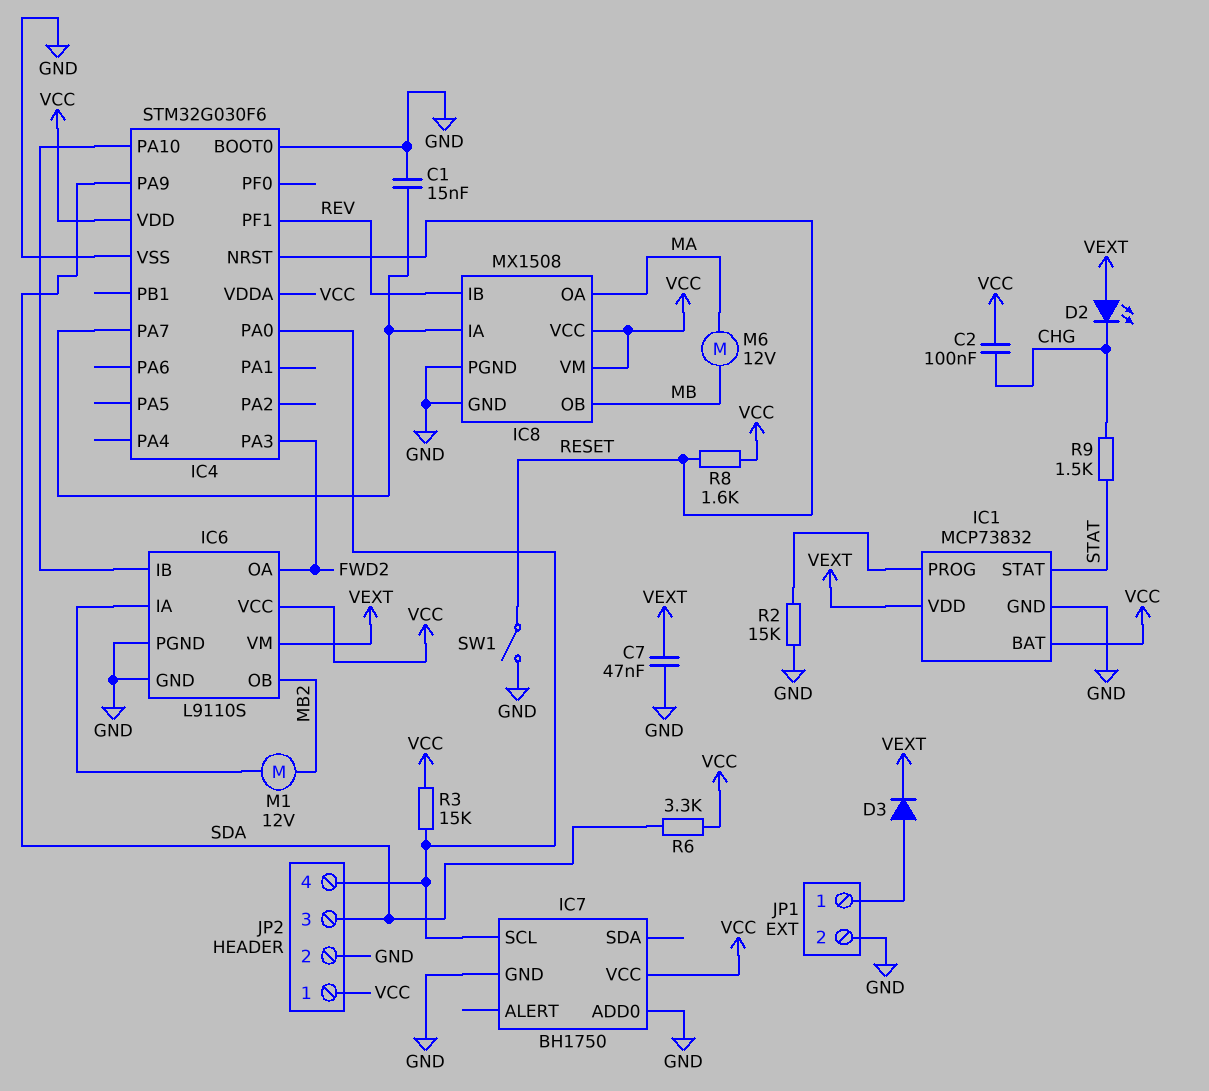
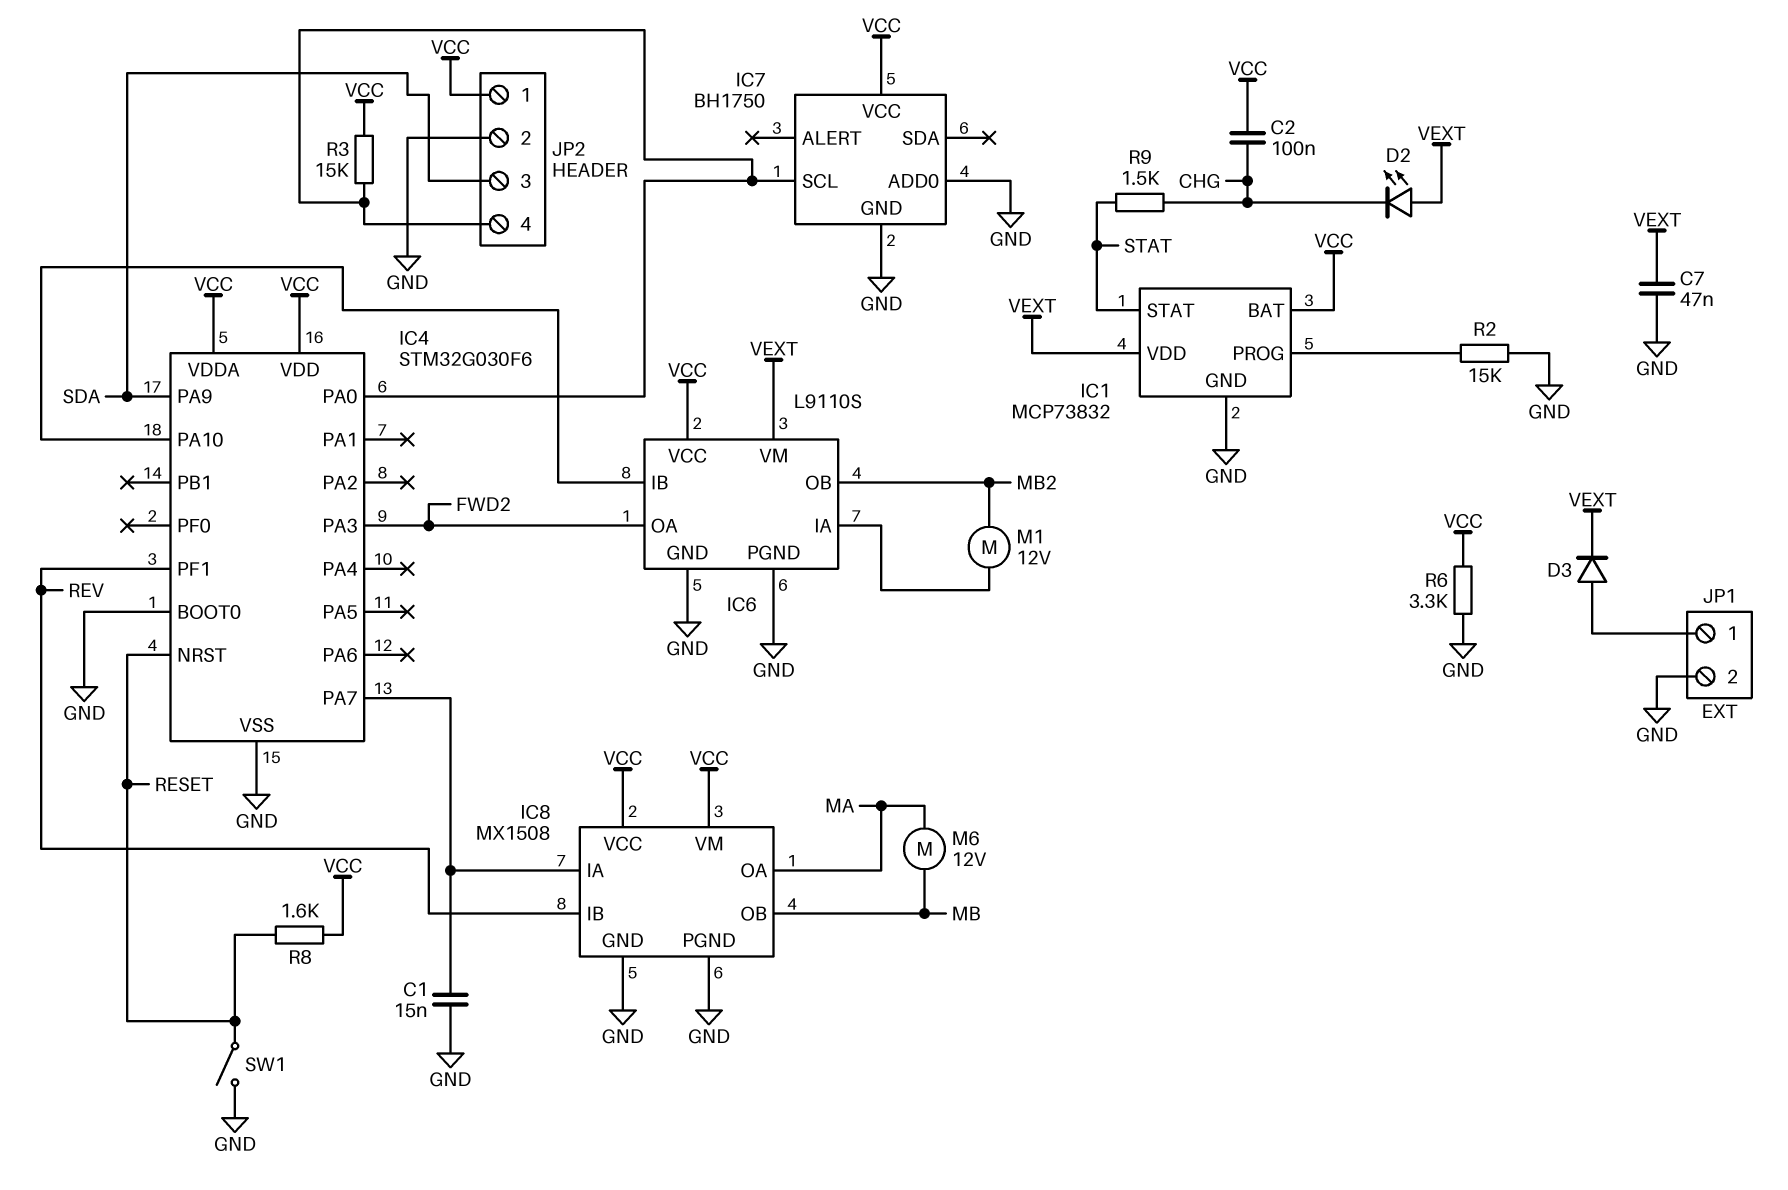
R6: 3.3k (SDA, VCC) -> 3.3k (GND, VCC)

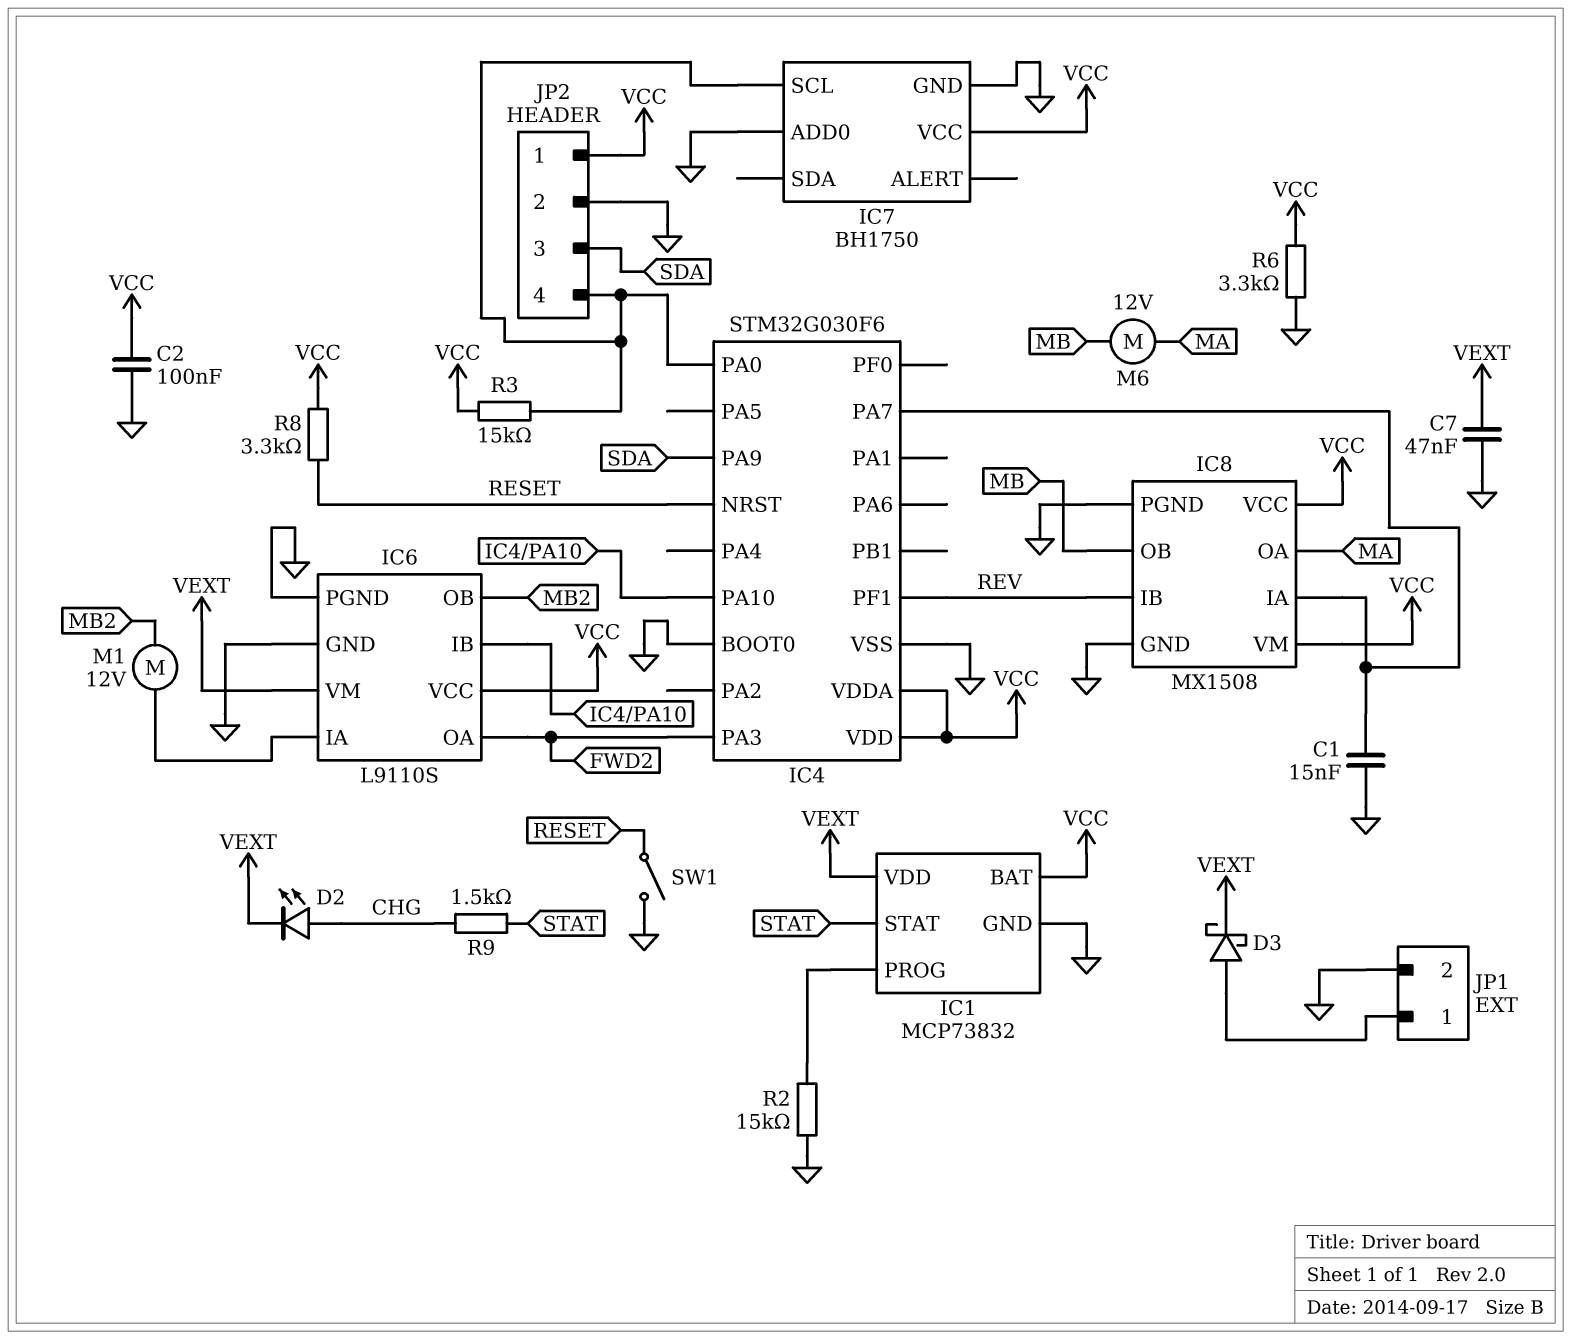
C2: 100nF (CHG, VCC) -> 100nF (GND, VCC)
D2: LED (A VEXT, K CHG) -> LED (A CHG, K VEXT)
D3: diode (A JP1/1, K VEXT) -> schottky (A JP1/1, K VEXT)
R8: 1.6k (RESET, VCC) -> 3.3k (RESET, VCC)

